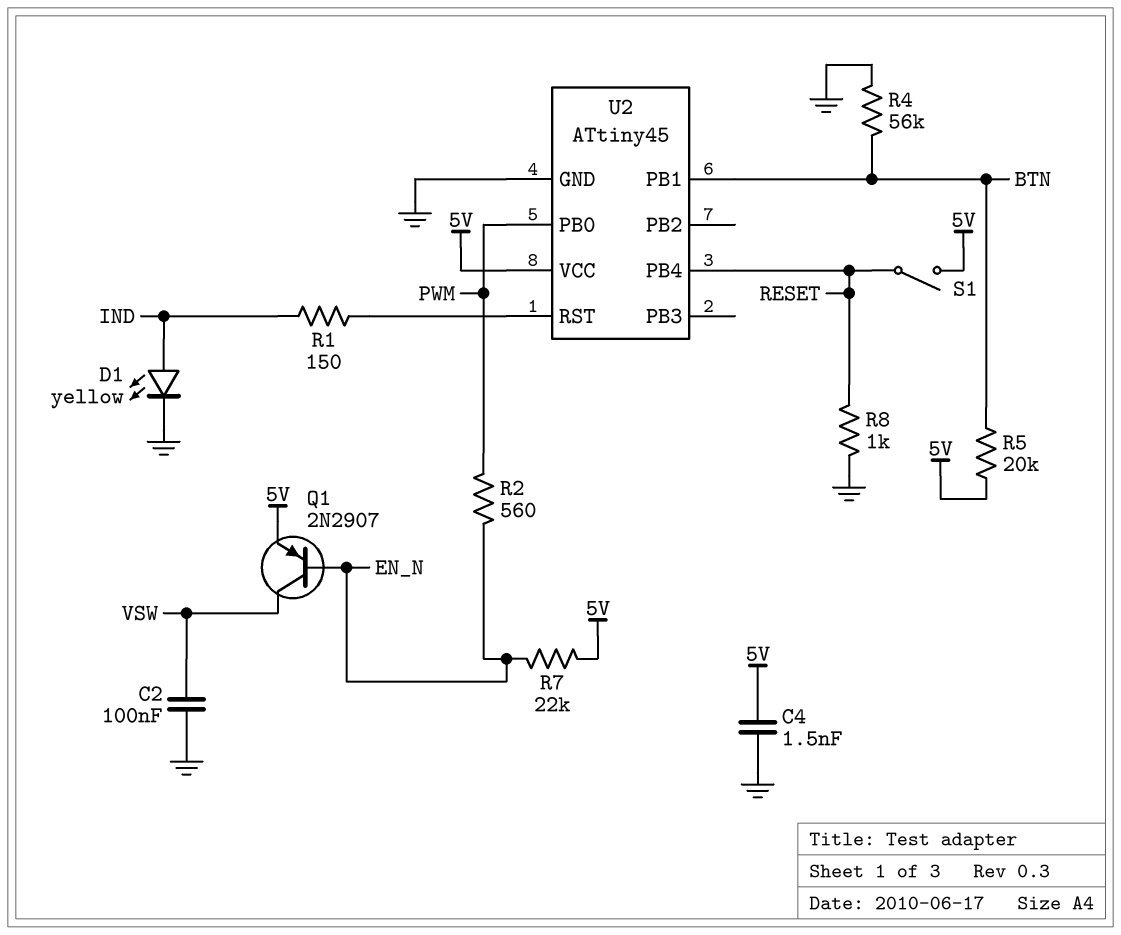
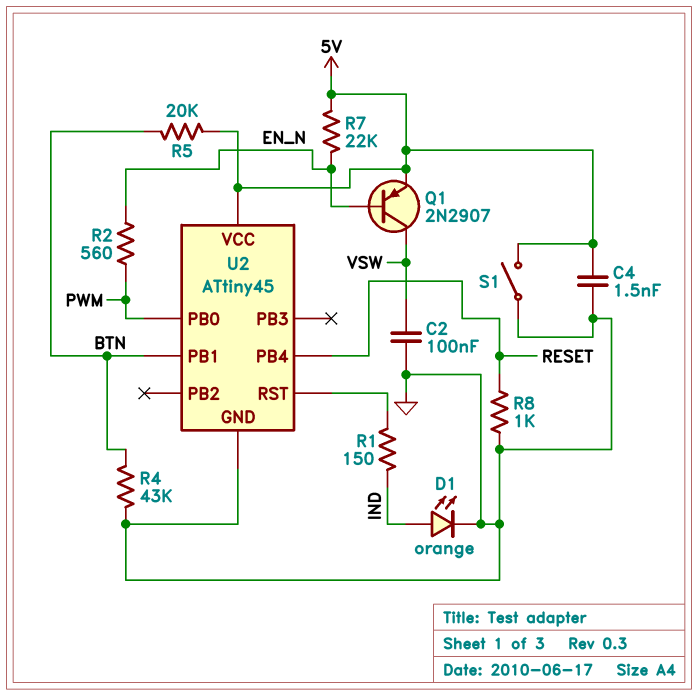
D1: LED yellow (A IND, K GND) -> LED orange (A IND, K GND)
R4: 56k (BTN, GND) -> 43k (BTN, GND)
S1: switch (5V, RESET) -> switch (5V, GND)

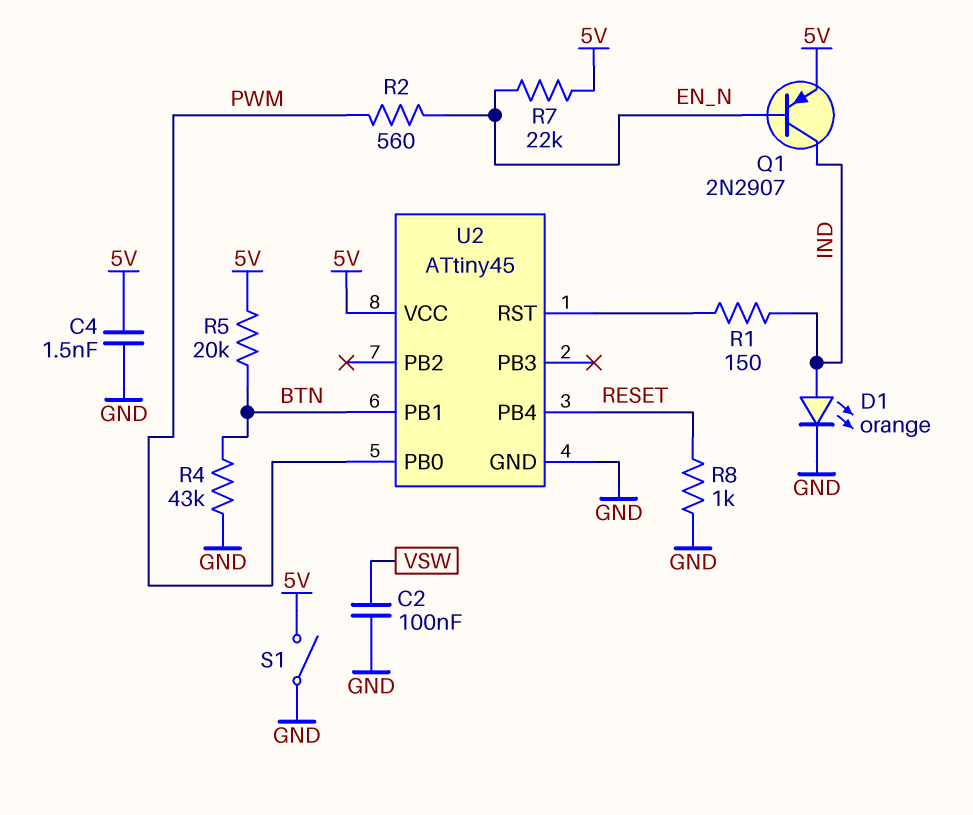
Q1: PNP 2N2907 (B EN_N, C VSW, E 5V) -> PNP 2N2907 (B EN_N, C IND, E 5V)

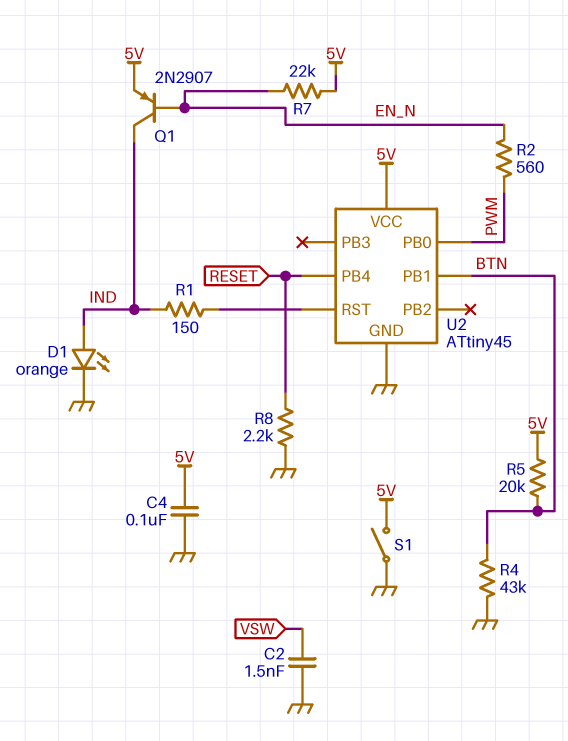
C2: 100nF (GND, VSW) -> 1.5nF (GND, VSW)
C4: 1.5nF (5V, GND) -> 100nF (5V, GND)
R8: 1k (GND, RESET) -> 2.2k (GND, RESET)

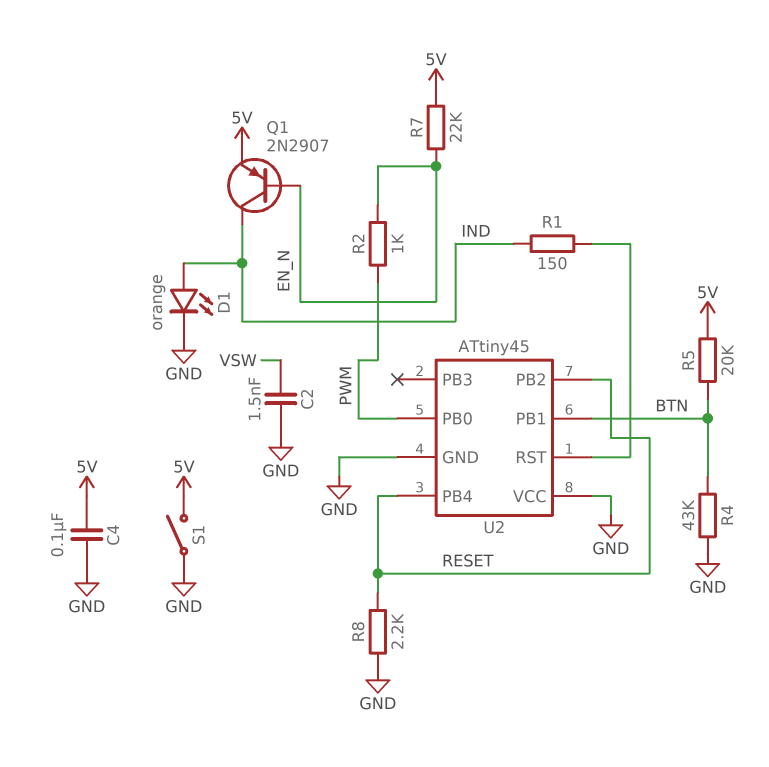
R2: 560 (EN_N, PWM) -> 1k (EN_N, PWM)
U2 pin PB2: none -> RESET
U2 pin VCC: 5V -> GND

